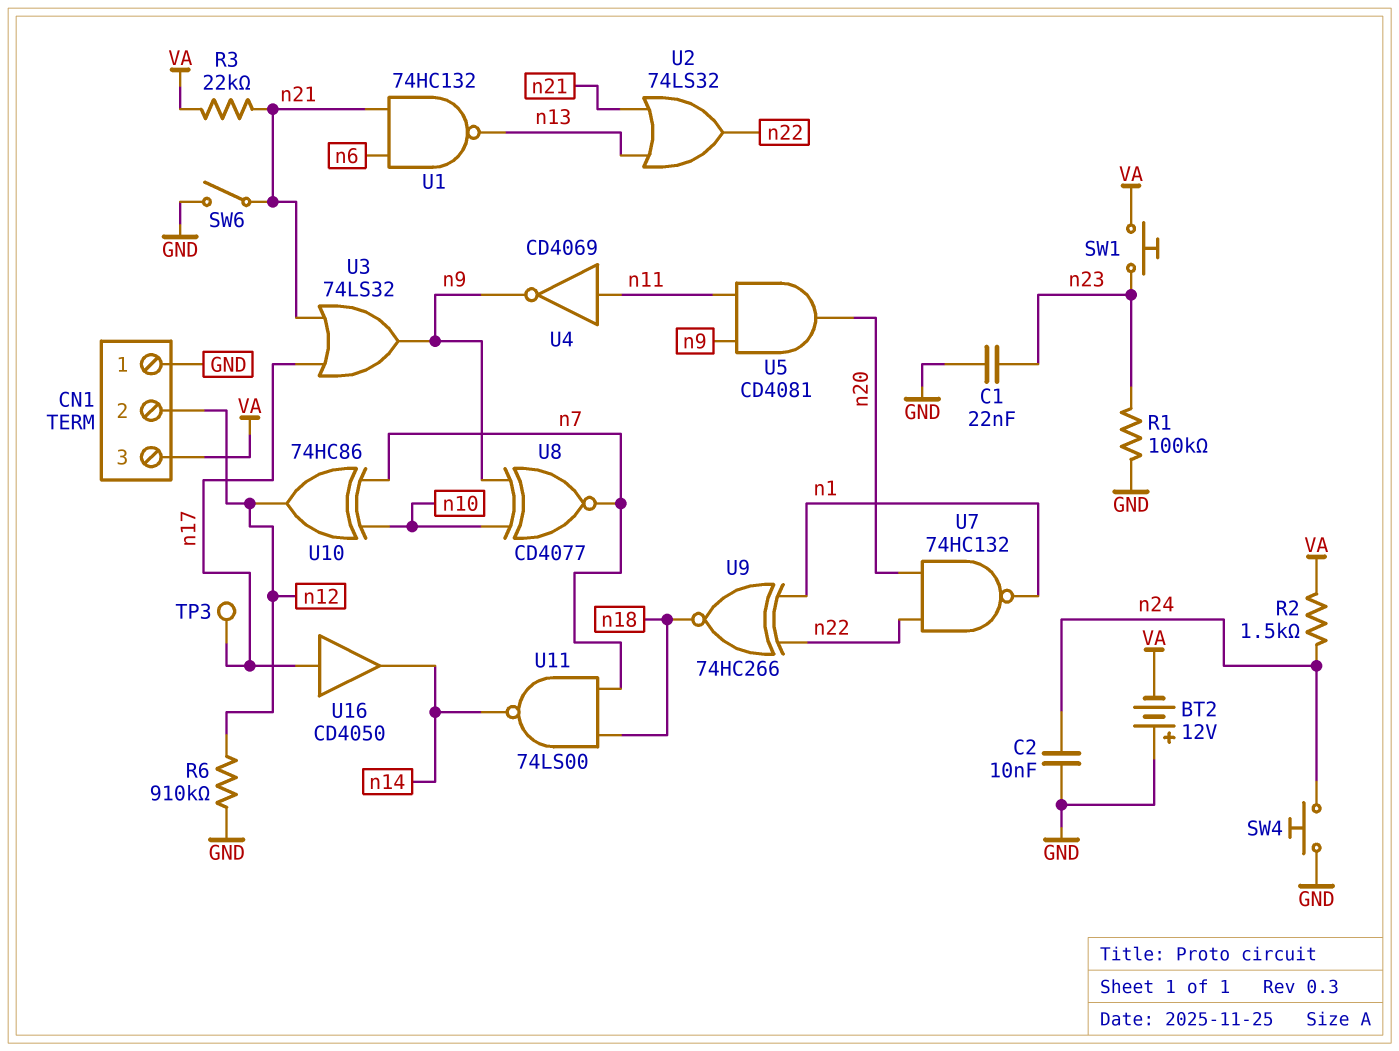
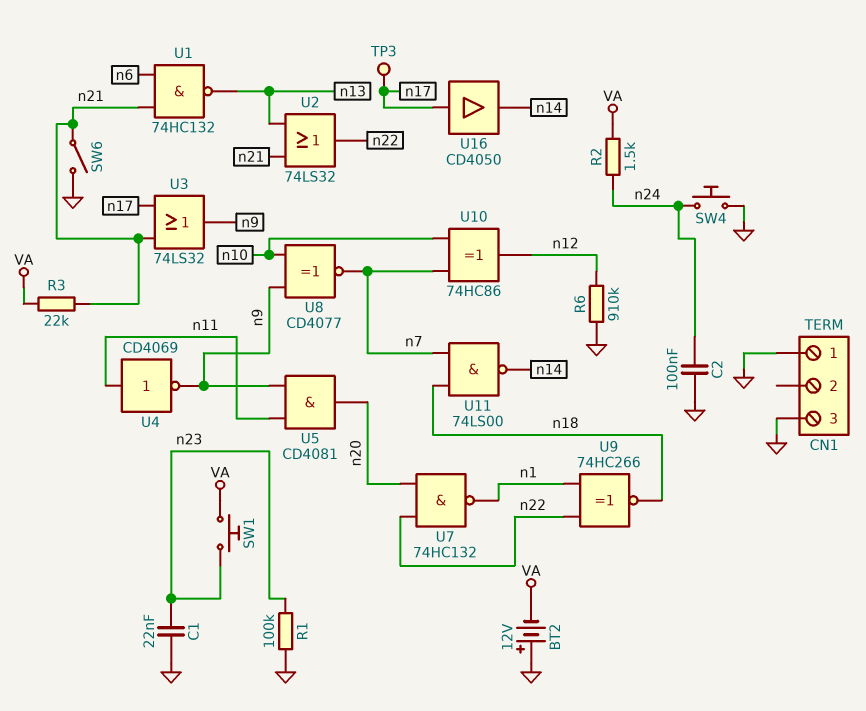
C2: 10nF (GND, n24) -> 100nF (GND, n24)
CN1 pin 2: n12 -> none
CN1 pin 3: VA -> GND

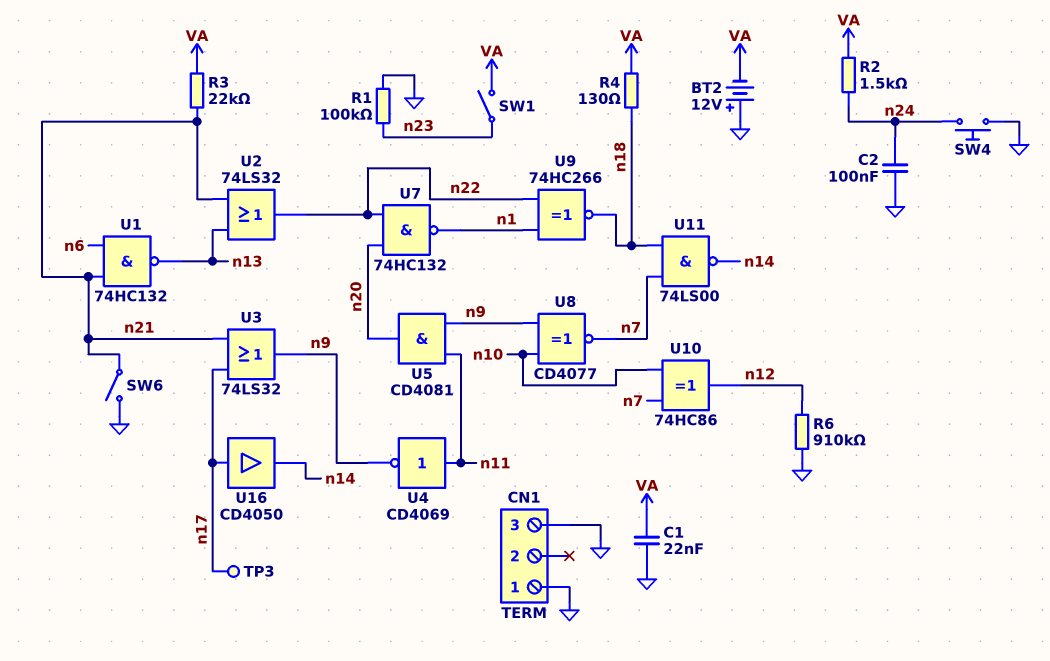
C1: 22nF (GND, n23) -> 22nF (GND, VA)
R4: none -> 130 (VA, n18)
SW1: button (VA, n23) -> switch (VA, n23)

